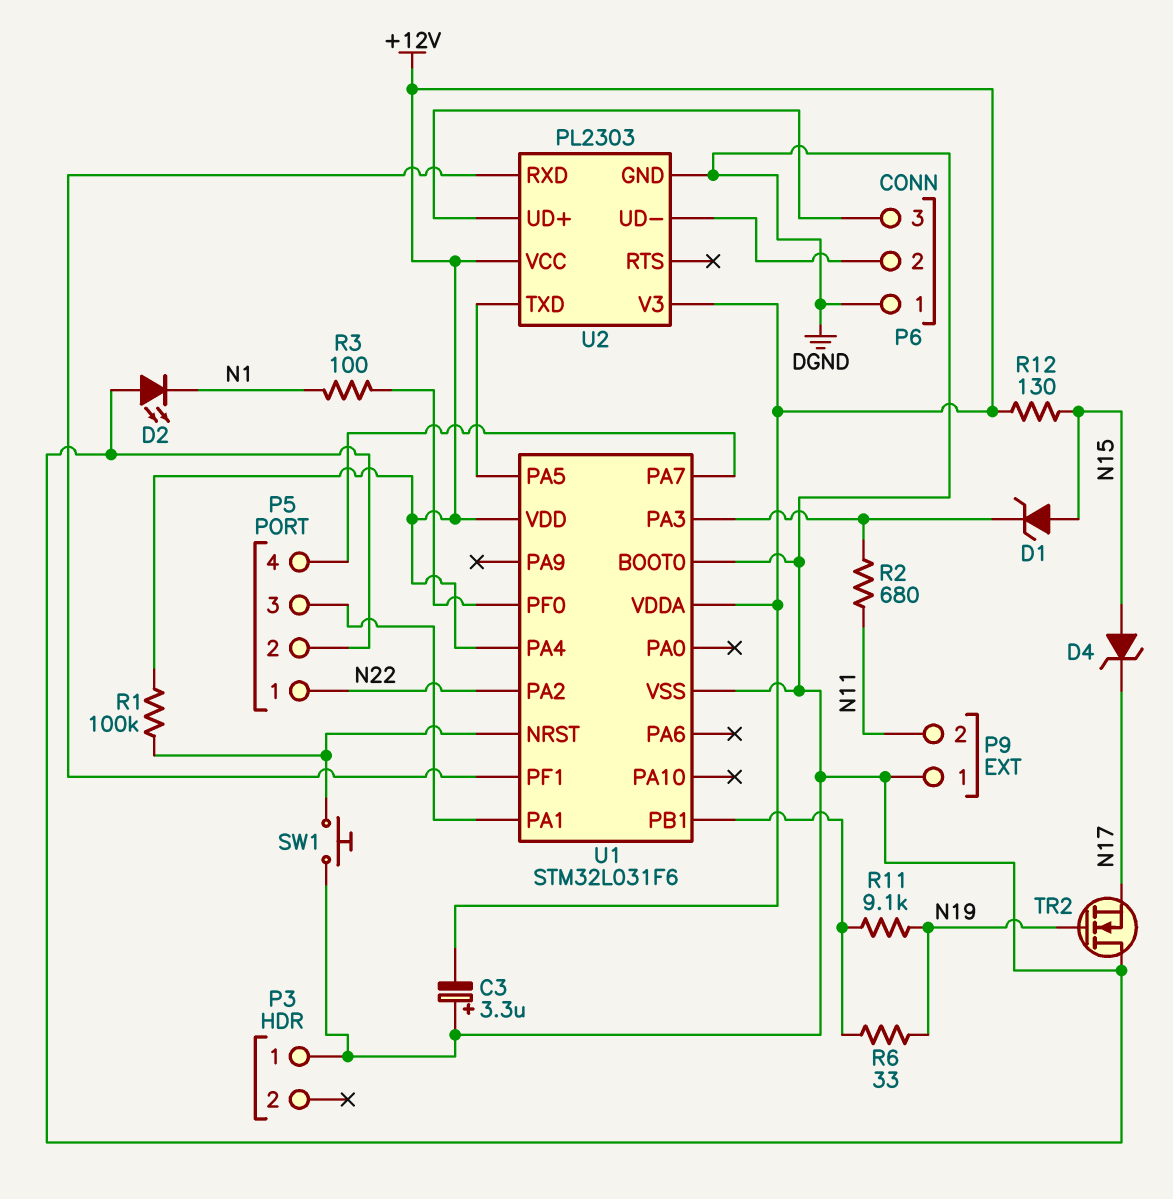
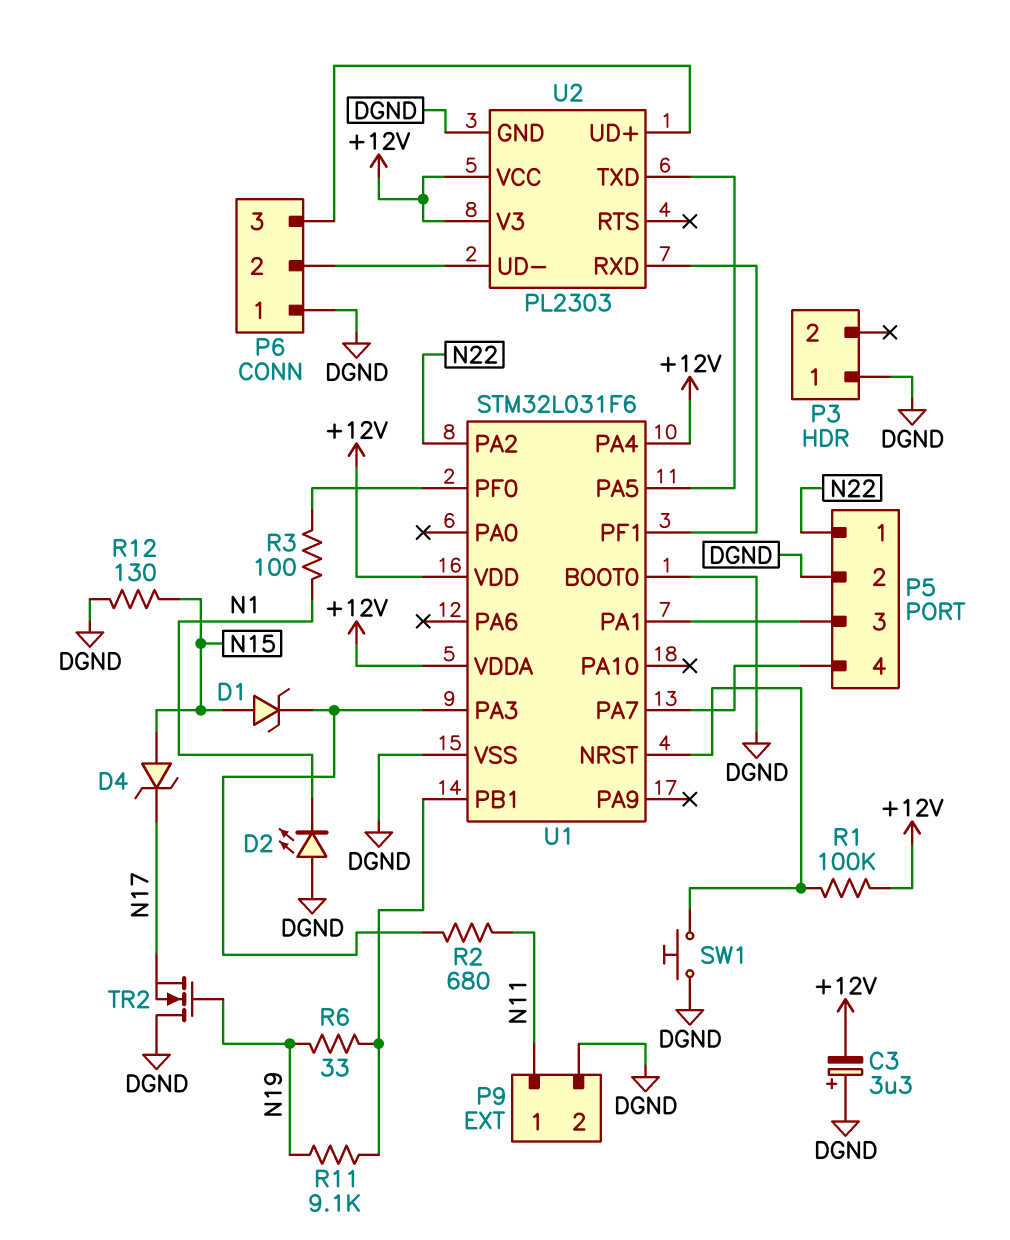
P9 pin 1: DGND -> N11
P9 pin 2: N11 -> DGND
R12: 130 (+12V, N15) -> 130 (DGND, N15)

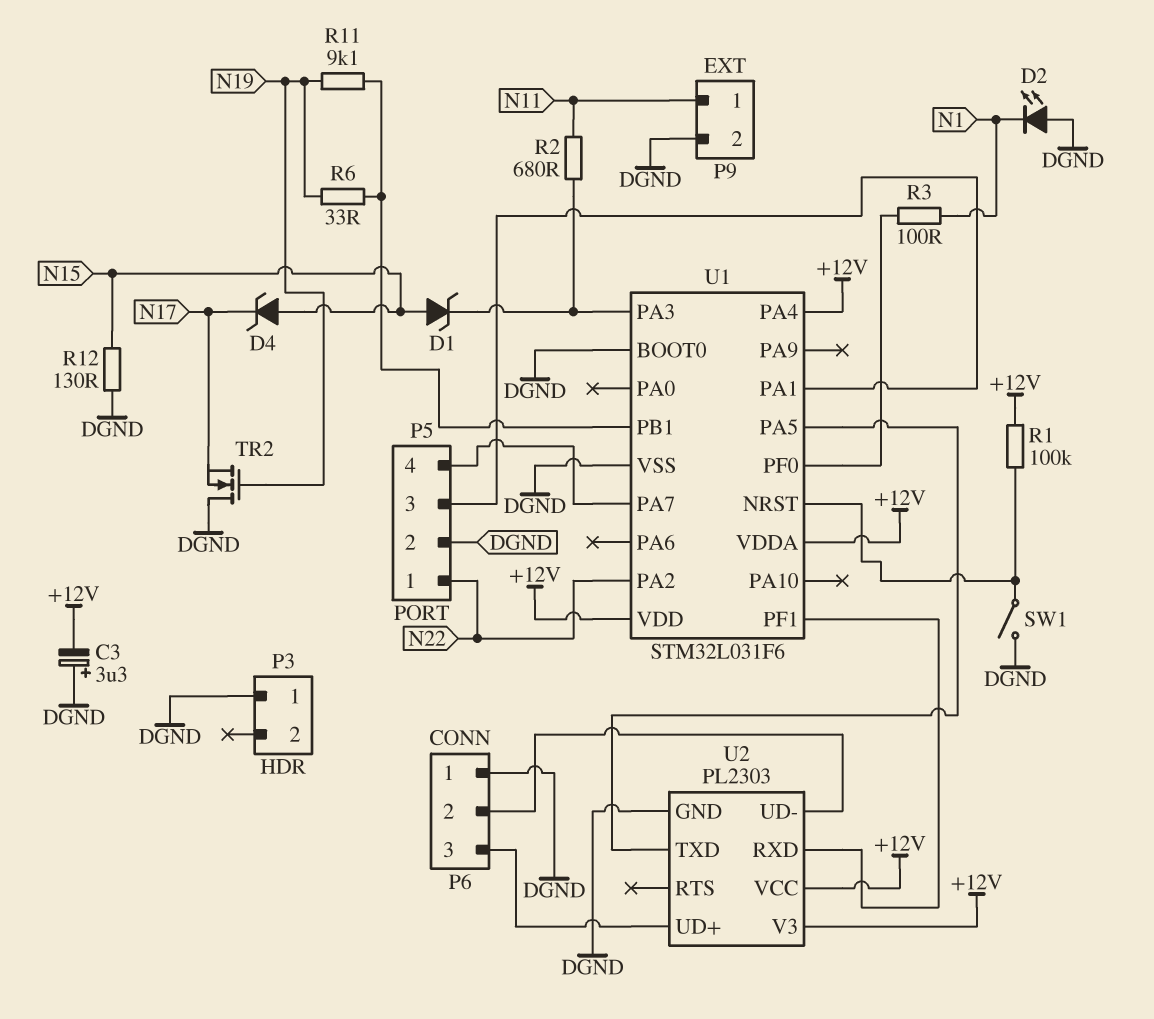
SW1: button (DGND, U1/NRST) -> switch (DGND, U1/NRST)

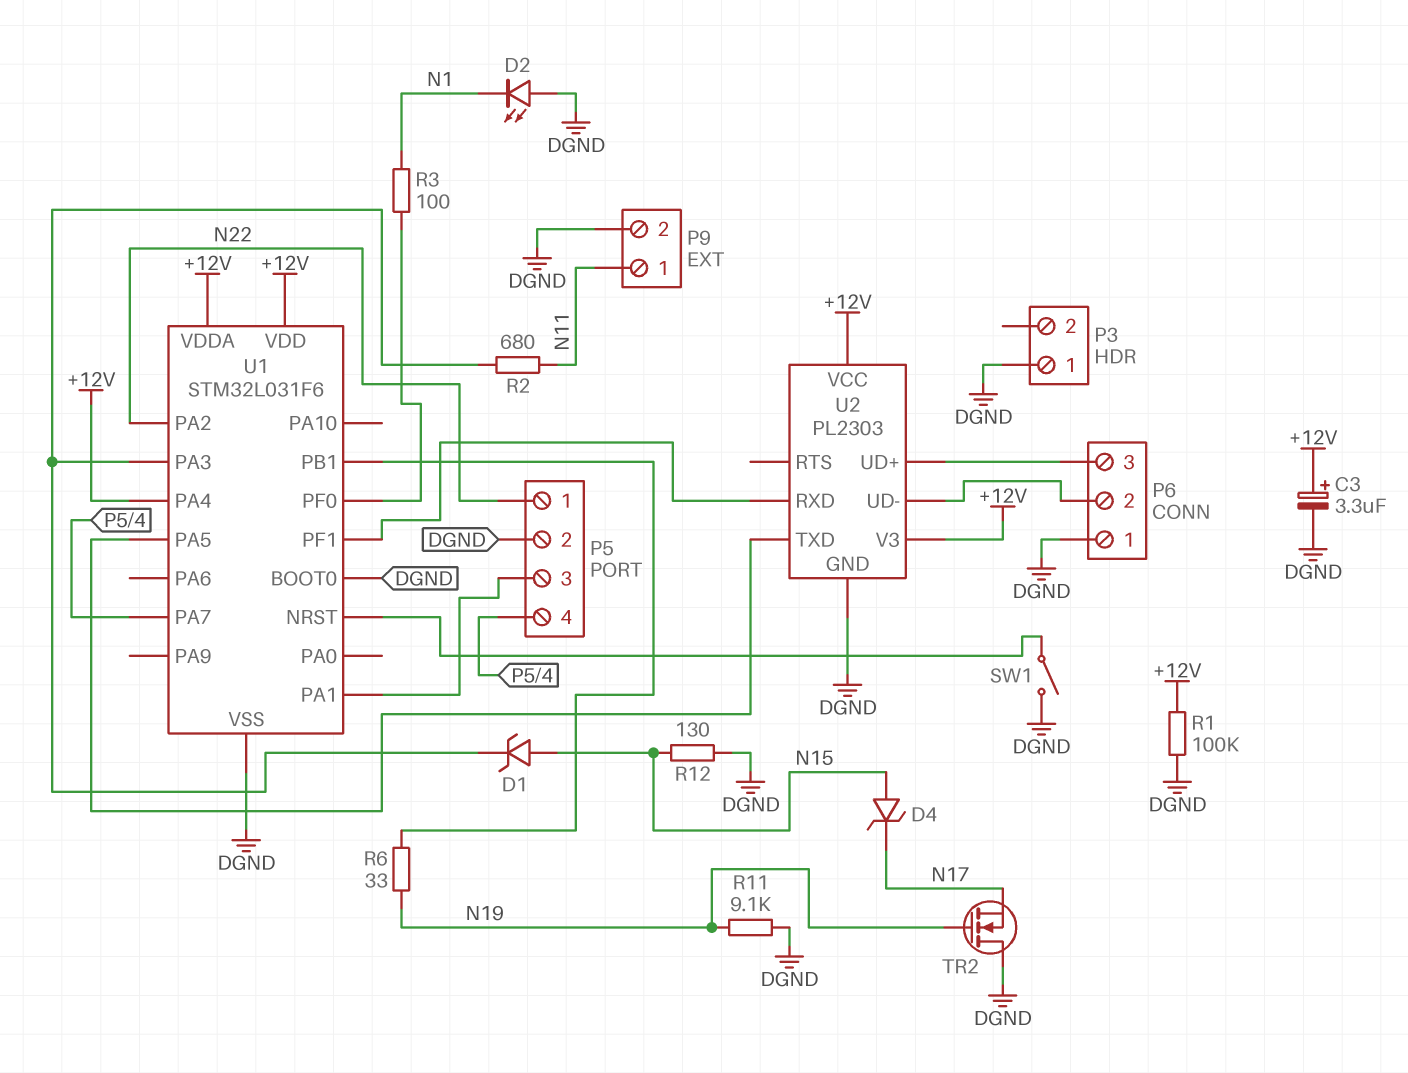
C3: 3.3uF (plus DGND, minus +12V) -> 3.3uF (plus +12V, minus DGND)
R1: 100k (+12V, U1/NRST) -> 100k (+12V, DGND)
R11: 9.1k (N19, U1/PB1) -> 9.1k (DGND, N19)

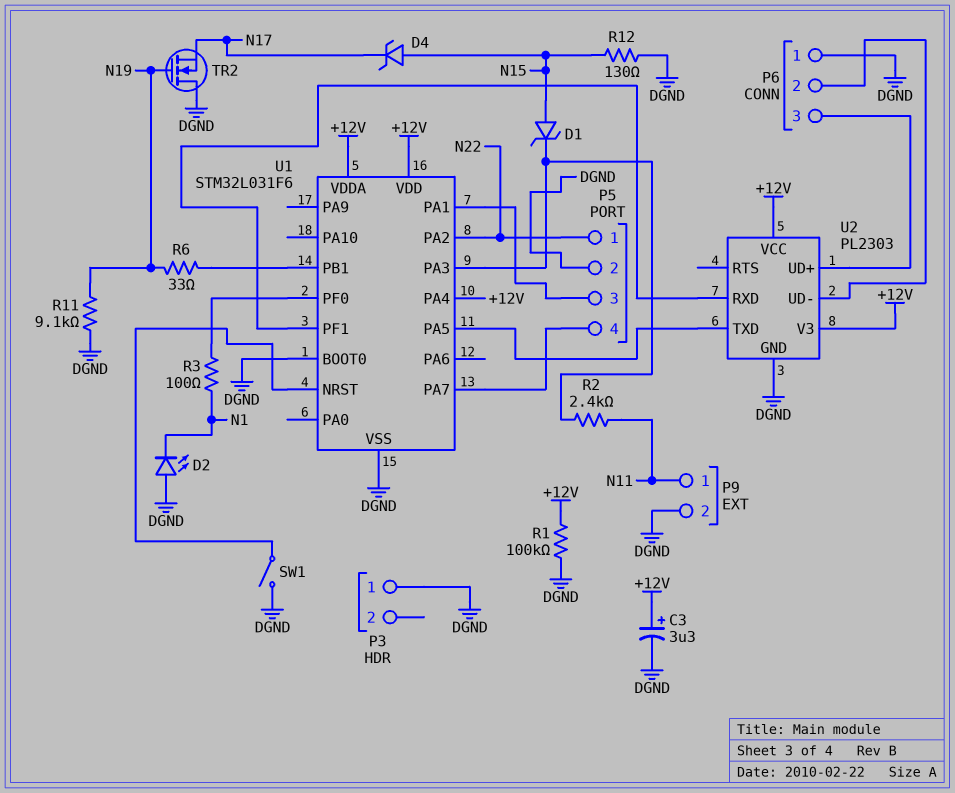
R2: 680 (N11, U1/PA3) -> 2.4k (N11, U1/PA3)

